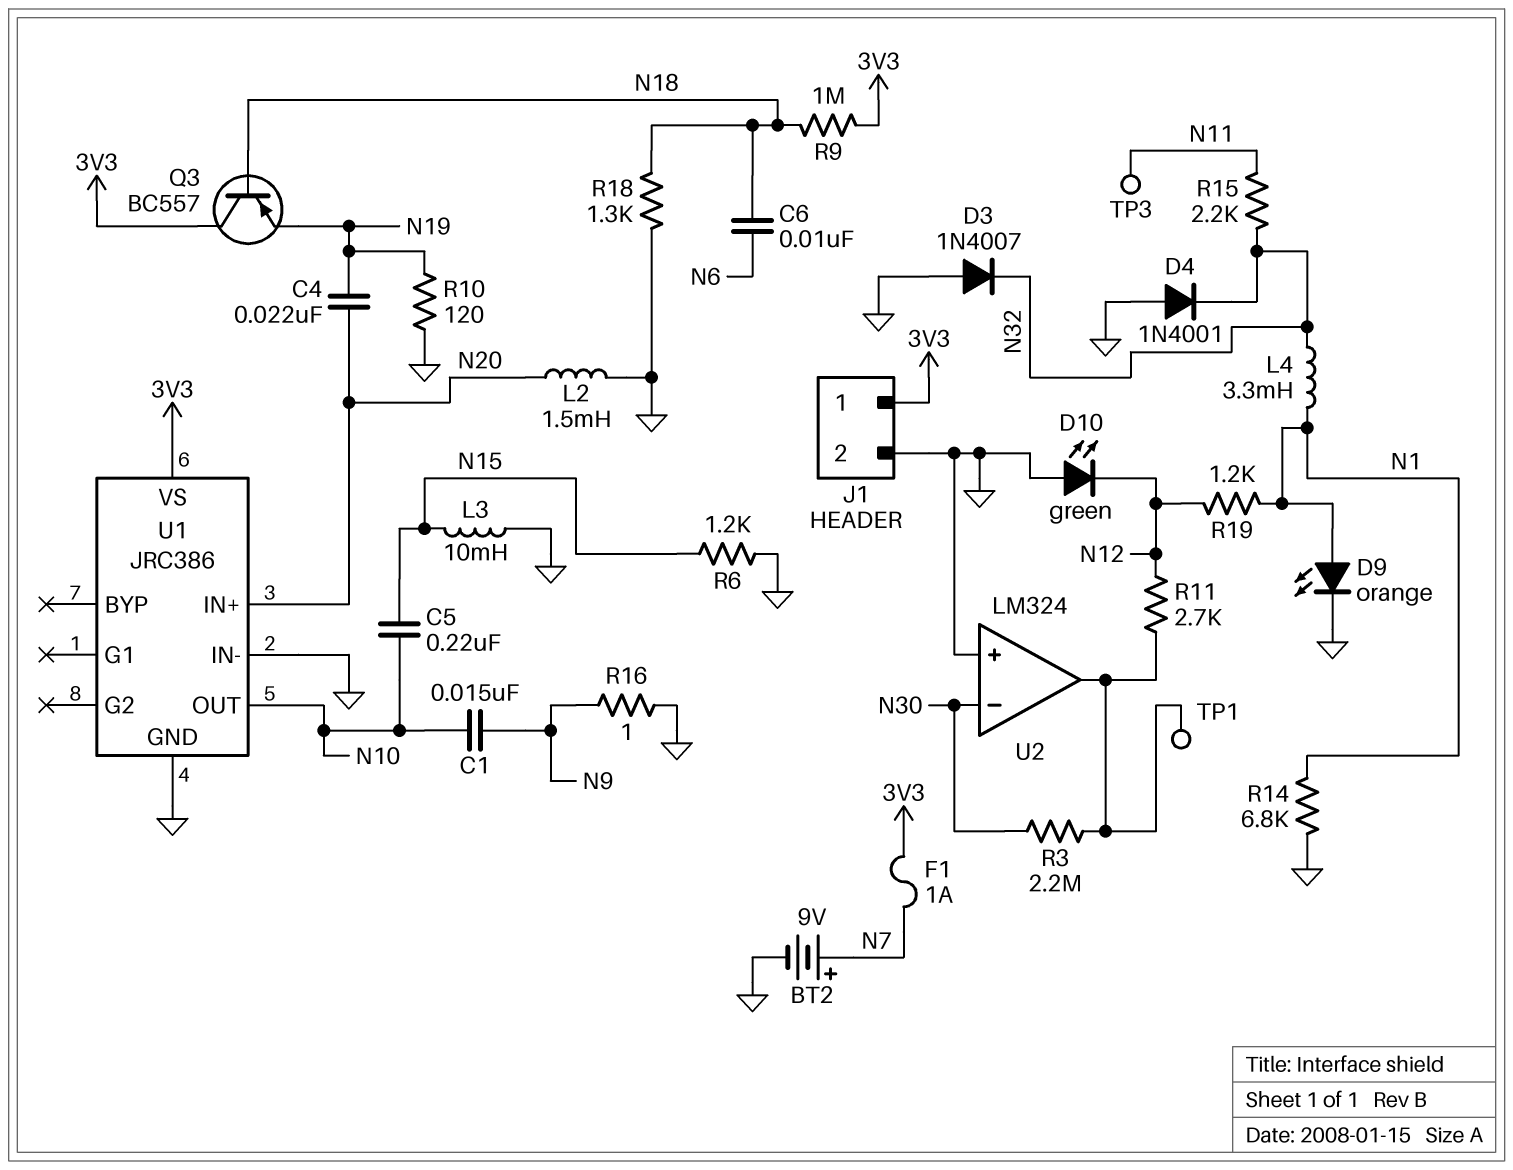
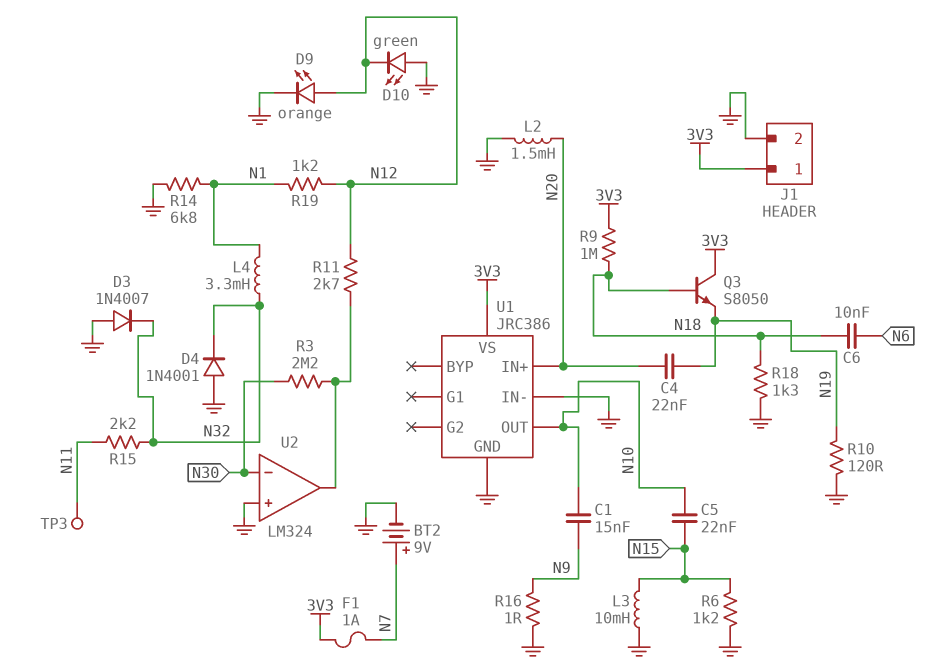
C5: 220nF (N10, N15) -> 22nF (N10, N15)
D9: LED orange (A N1, K GND) -> LED orange (A N12, K GND)
Q3: PNP BC557 (B N18, C 3V3, E N19) -> NPN S8050 (B N18, C 3V3, E N19)
TP1: test point (U2/out) -> none

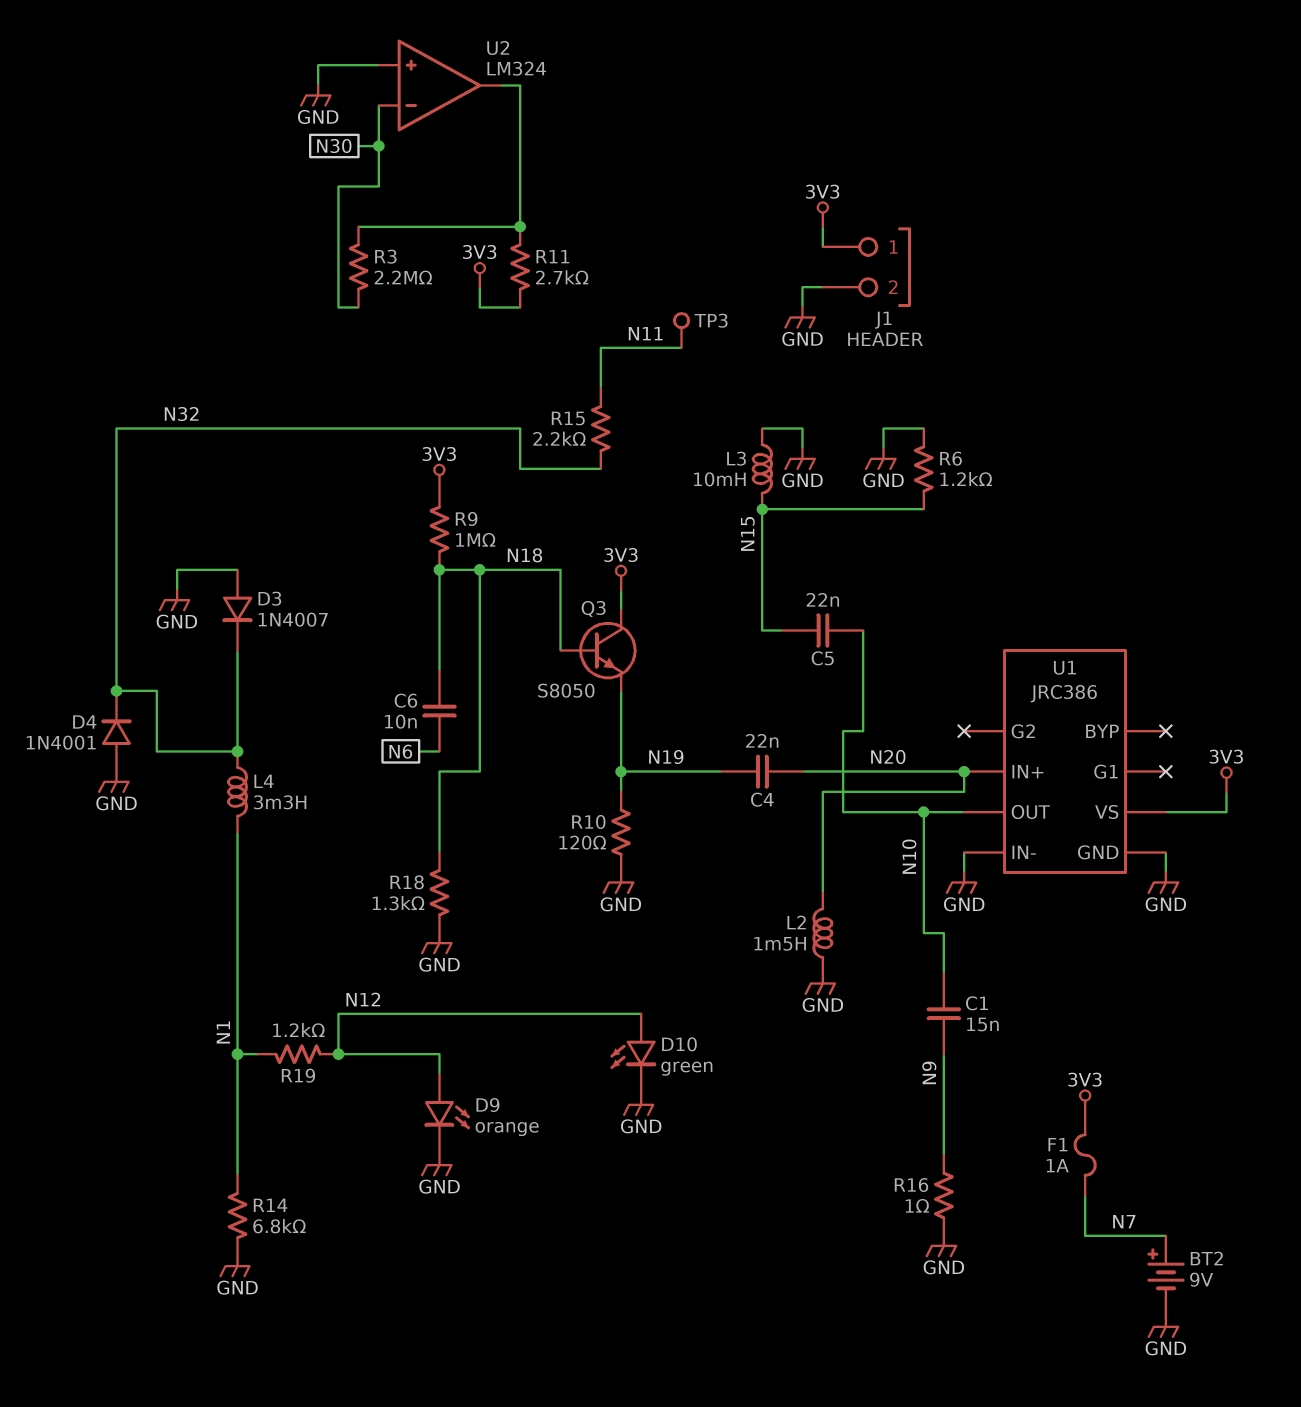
D10: LED green (A GND, K N12) -> LED green (A N12, K GND)
R11: 2.7k (N12, U2/out) -> 2.7k (3V3, U2/out)

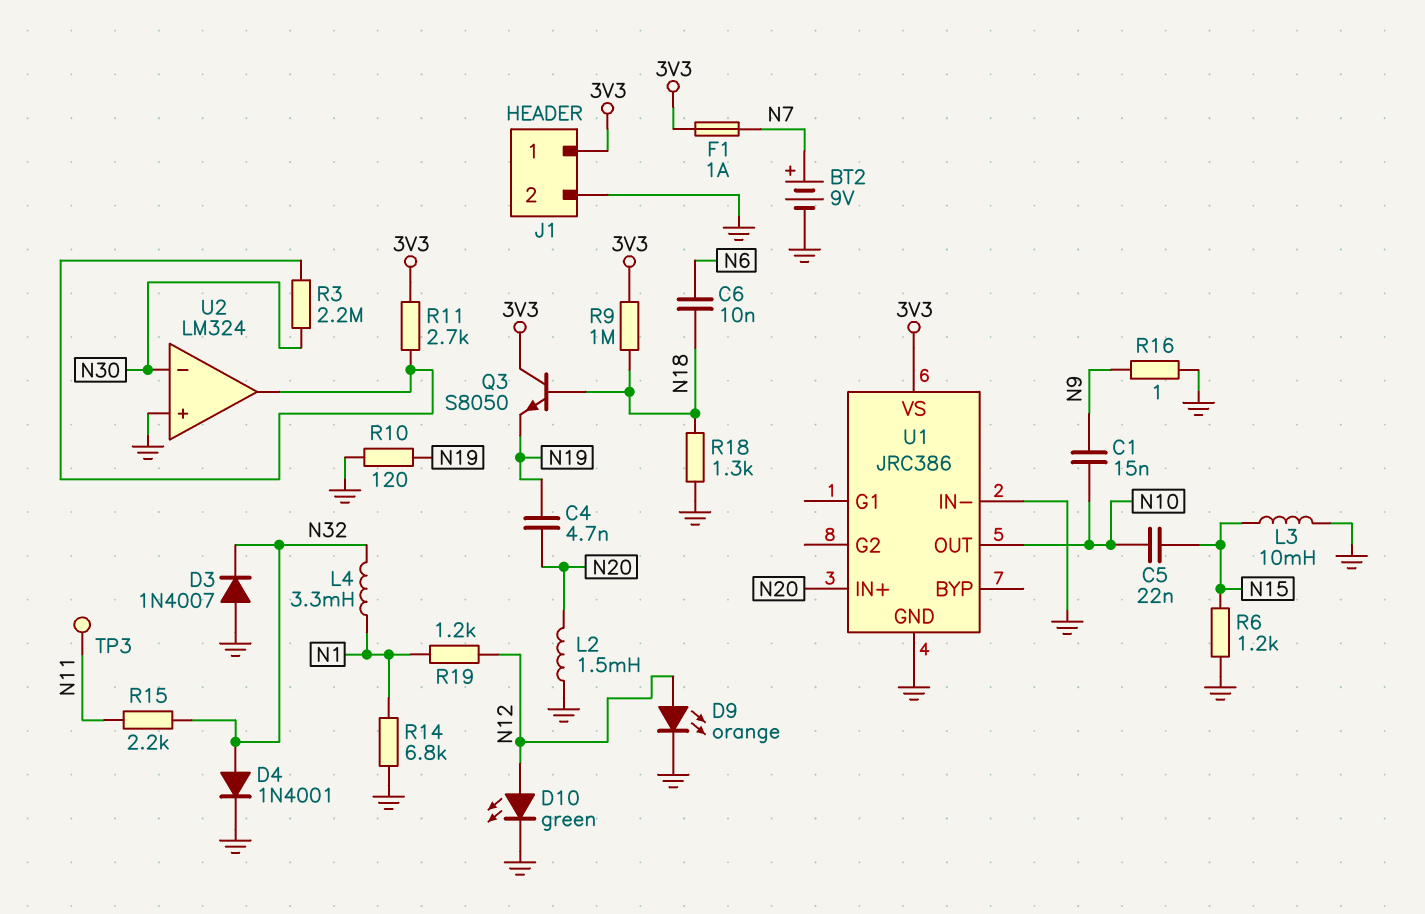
C4: 22nF (N19, N20) -> 4.7nF (N19, N20)
D4: diode 1N4001 (A GND, K N32) -> diode 1N4001 (A N32, K GND)

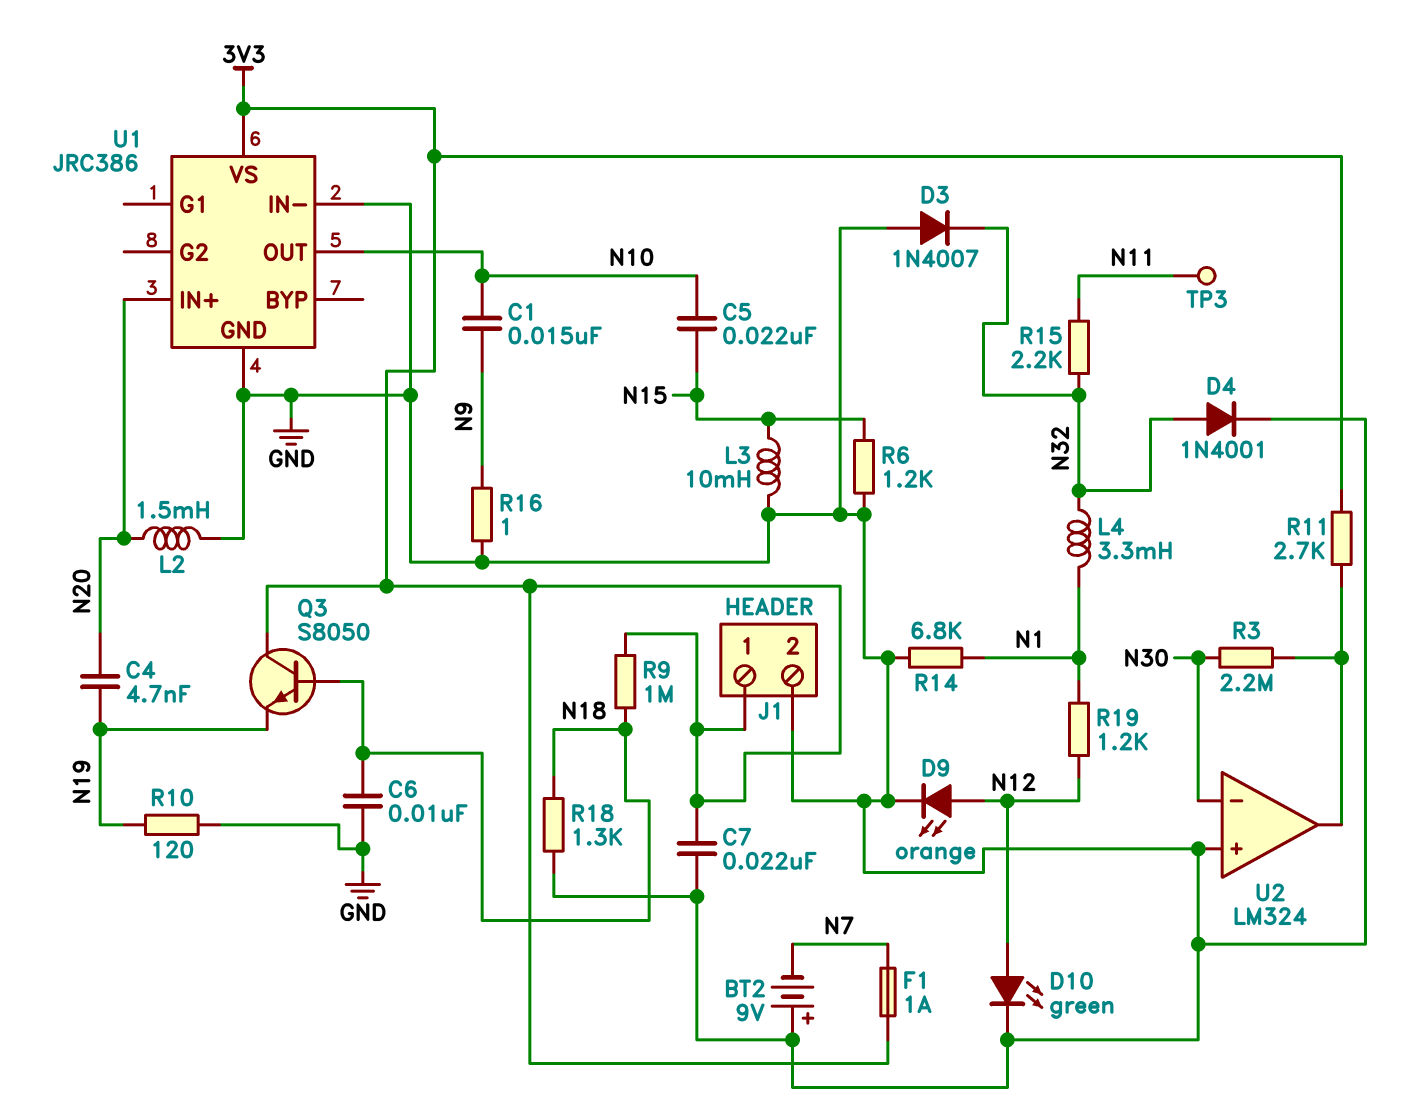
BT2: 9V (plus N7, minus GND) -> 9V (plus GND, minus N7)
C6: 10nF (N6, N18) -> 10nF (GND, N18)
C7: none -> 22nF (3V3, GND)

